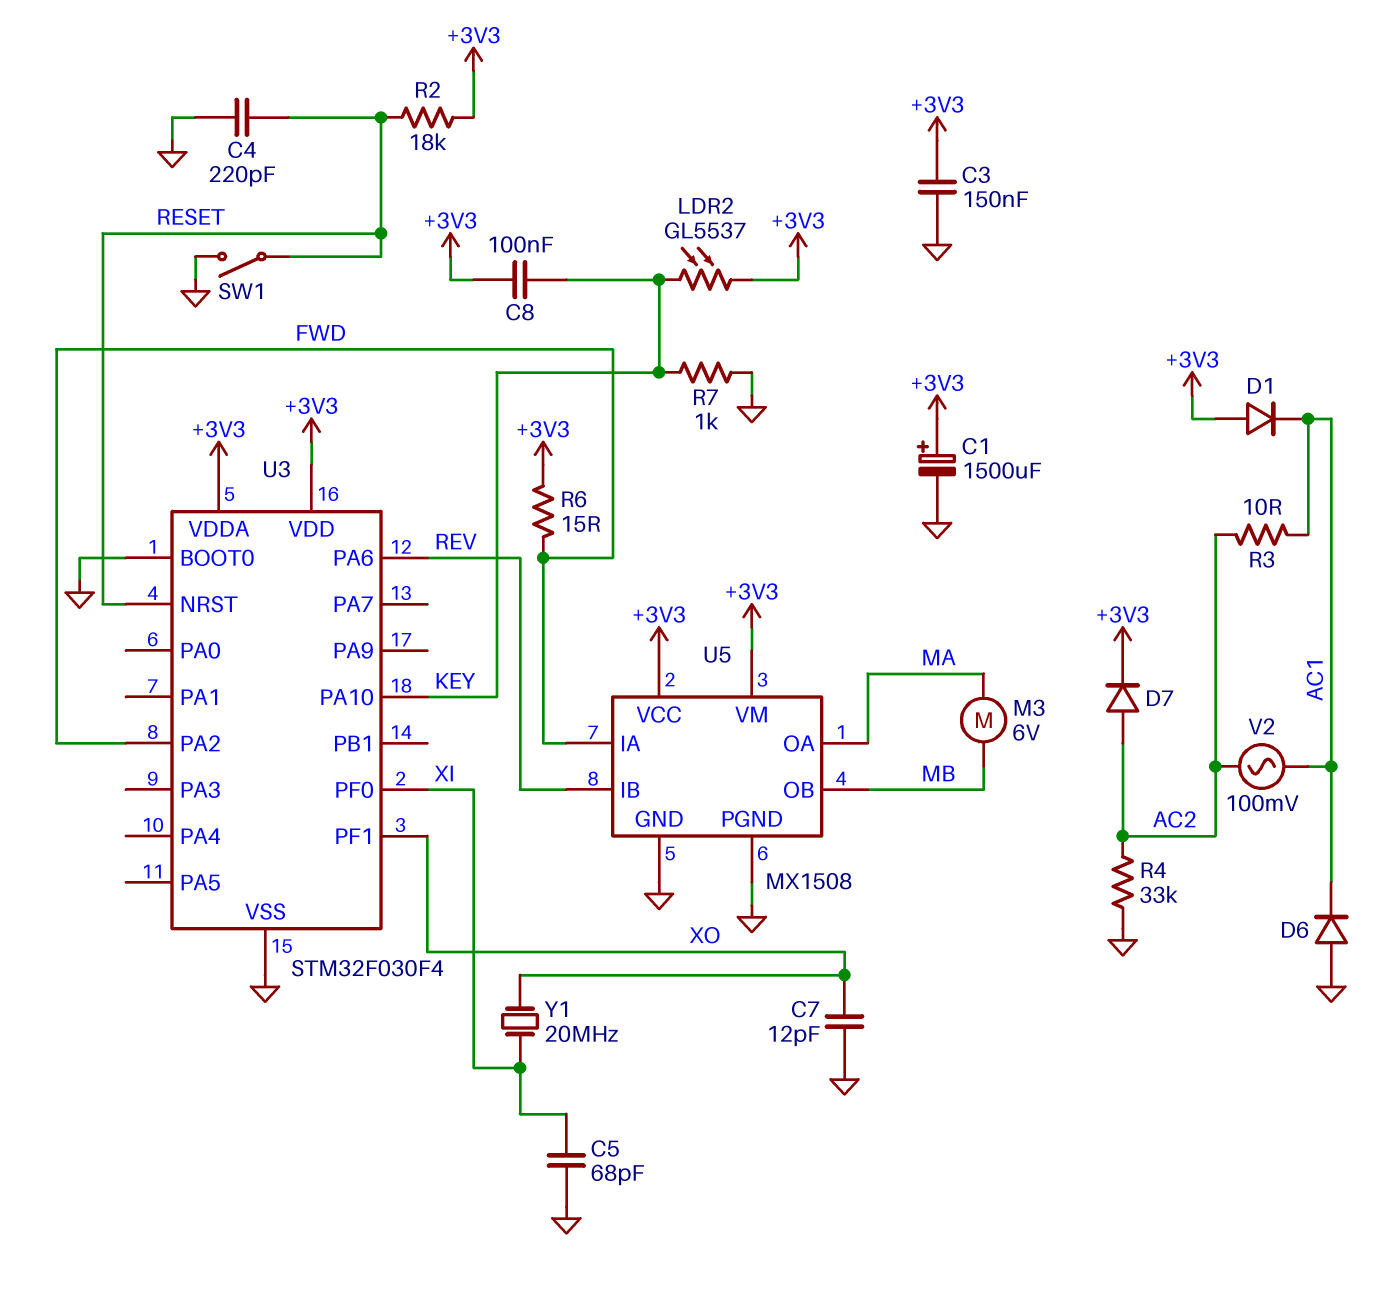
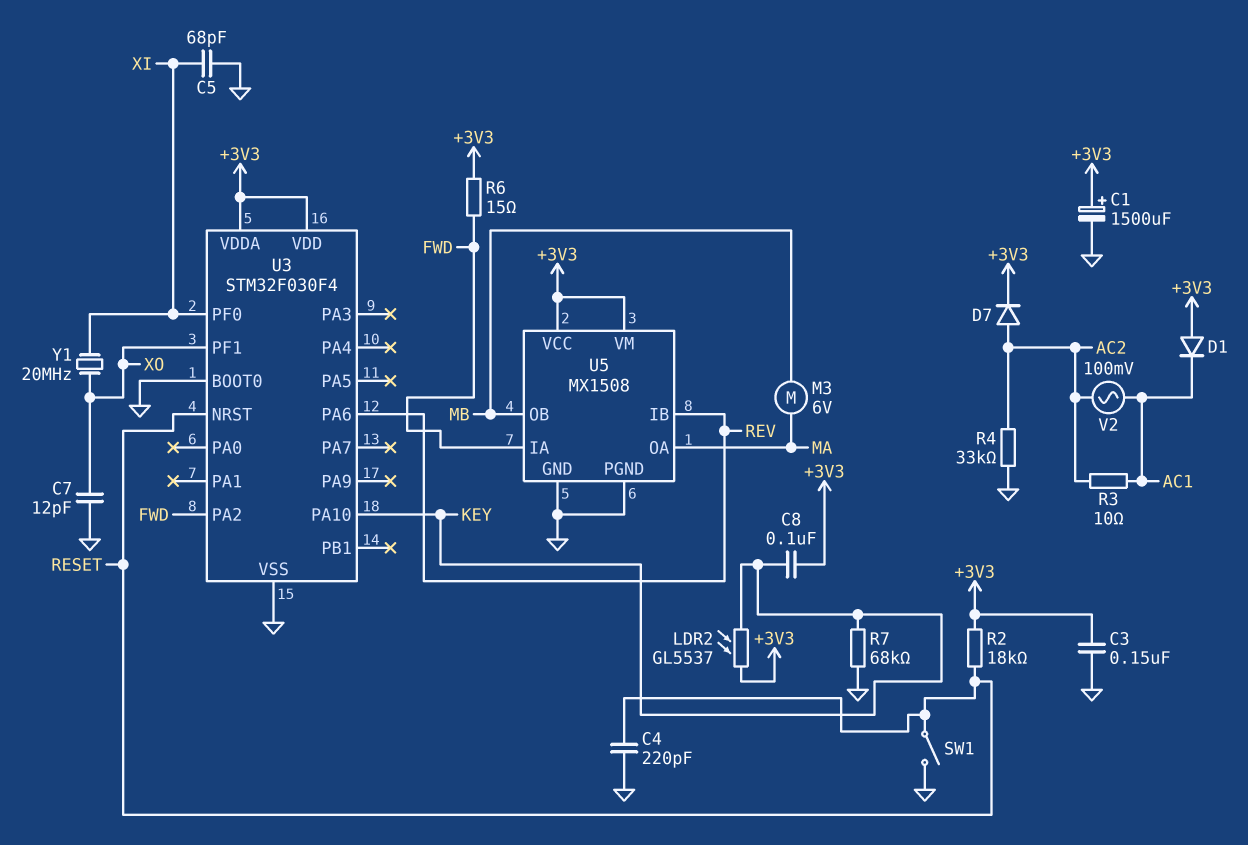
D6: diode (A GND, K AC1) -> none
R7: 1k (GND, KEY) -> 68k (GND, KEY)

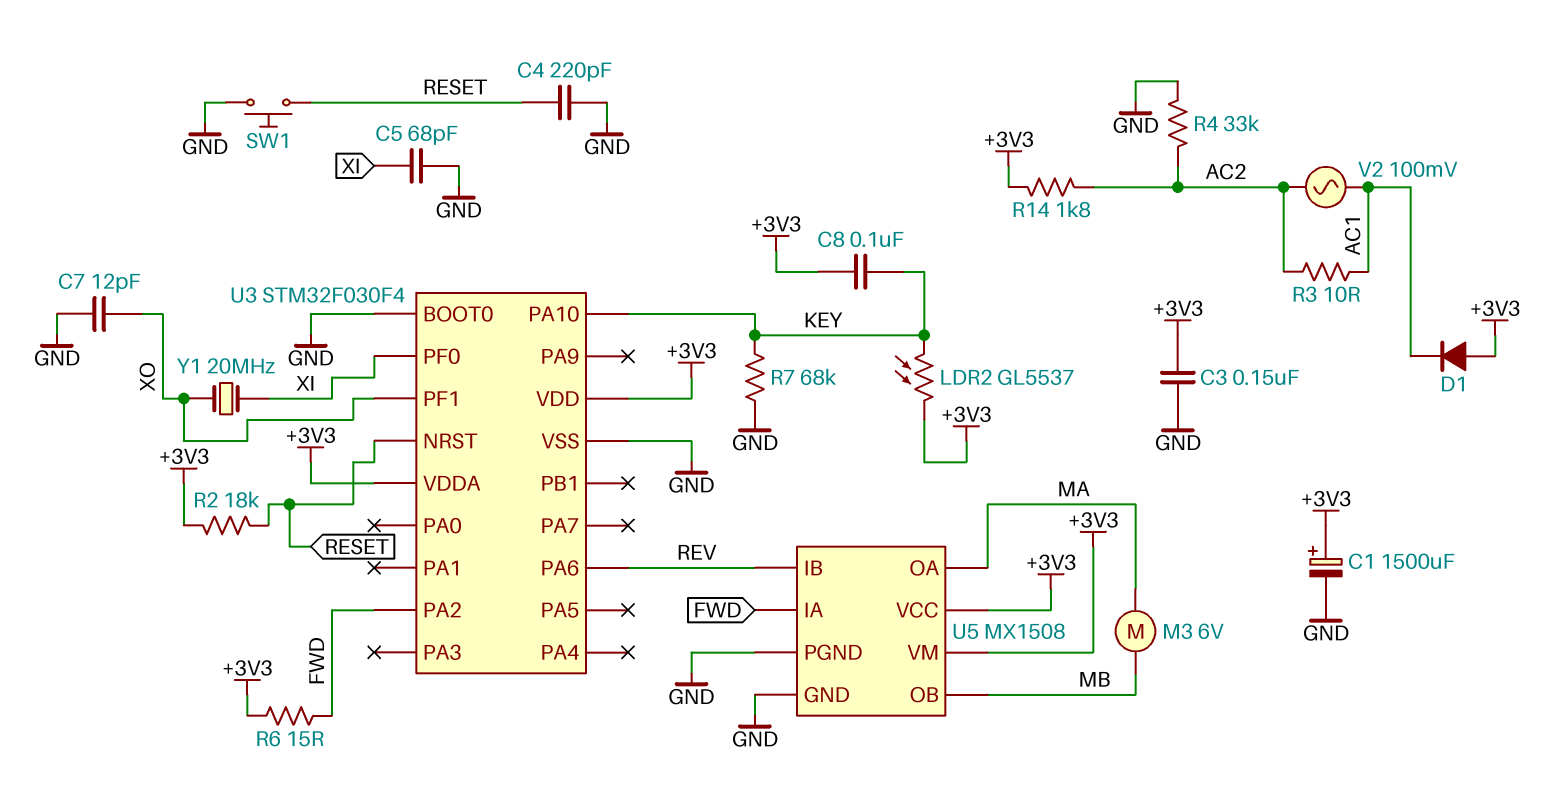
D7: diode (A AC2, K +3V3) -> none
R14: none -> 1.8k (+3V3, AC2)
SW1: switch (GND, RESET) -> button (GND, RESET)

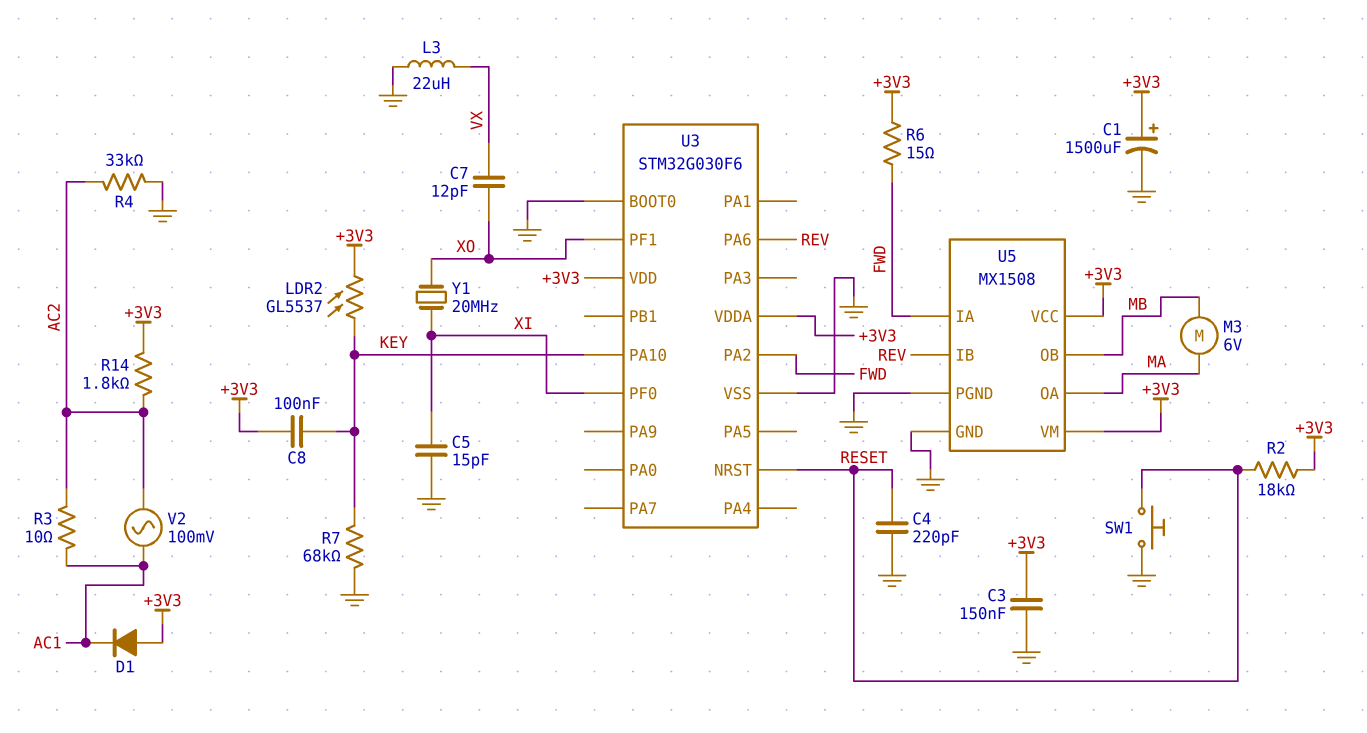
C5: 68pF (GND, XI) -> 15pF (GND, XI)
C7: 12pF (GND, XO) -> 12pF (VX, XO)
L3: none -> 22uH (GND, VX)
U3: STM32F030F4 -> STM32G030F6

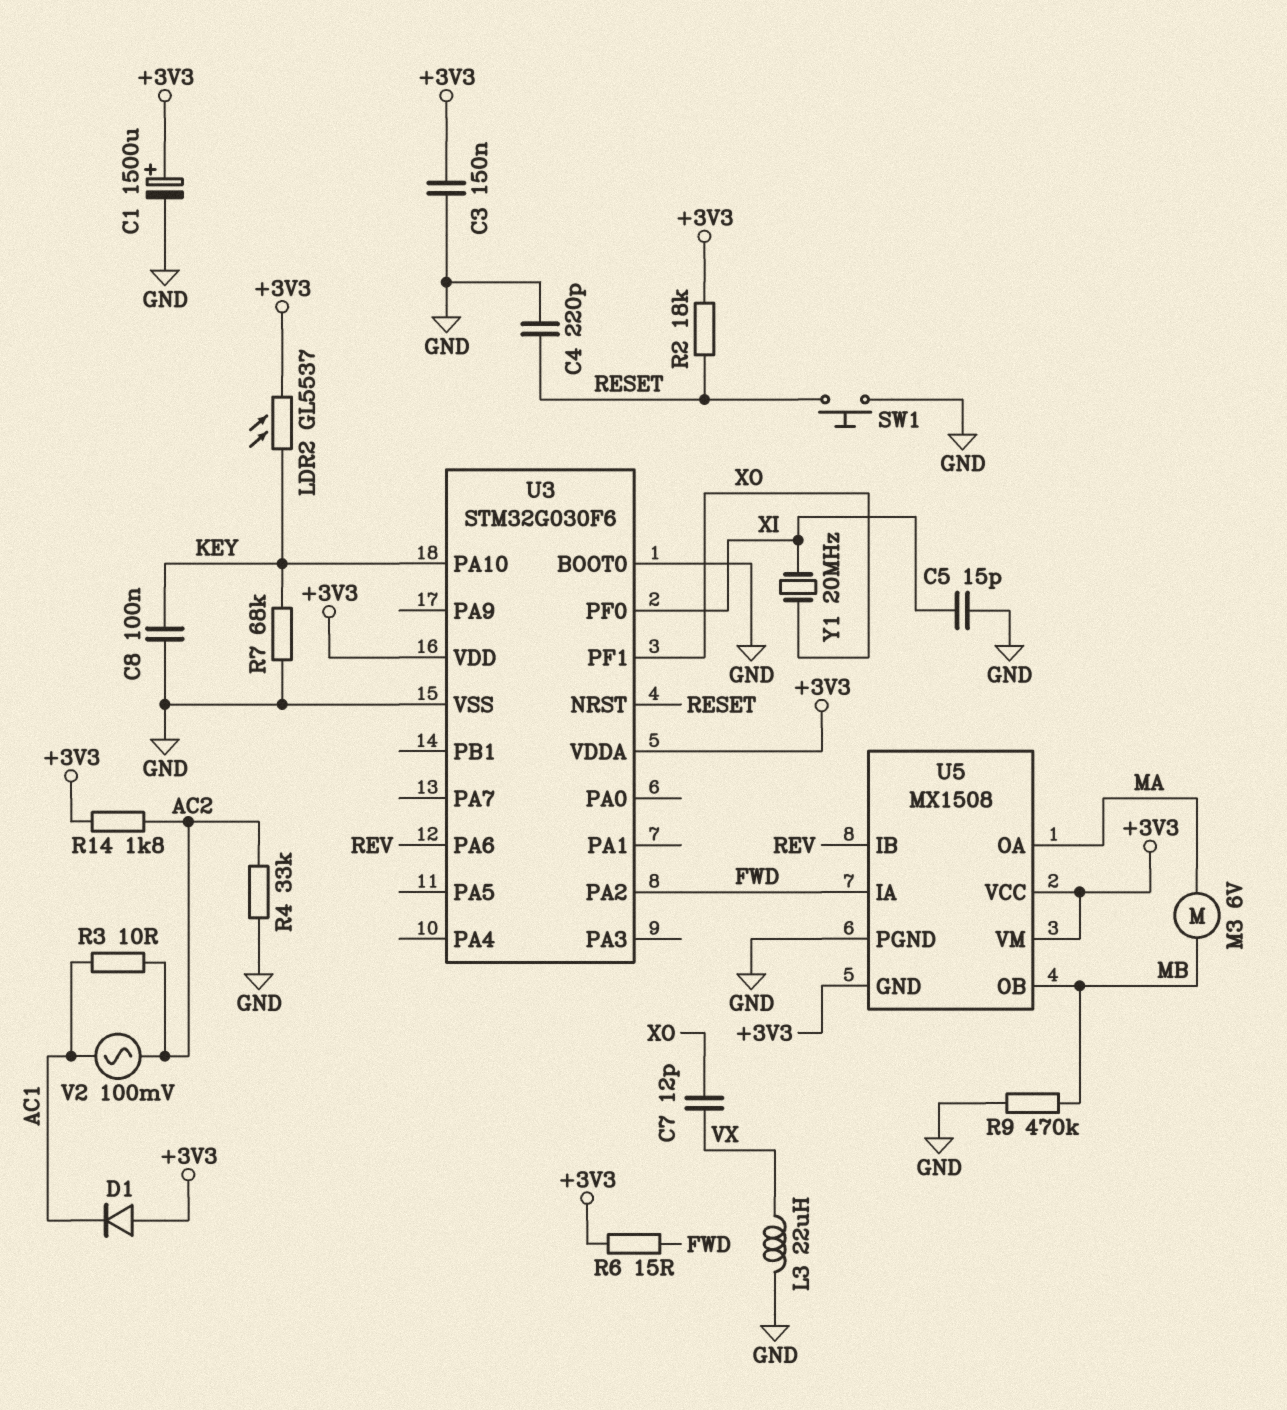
C8: 100nF (+3V3, KEY) -> 100nF (GND, KEY)
R9: none -> 470k (GND, MB)
U5 pin GND: GND -> +3V3

